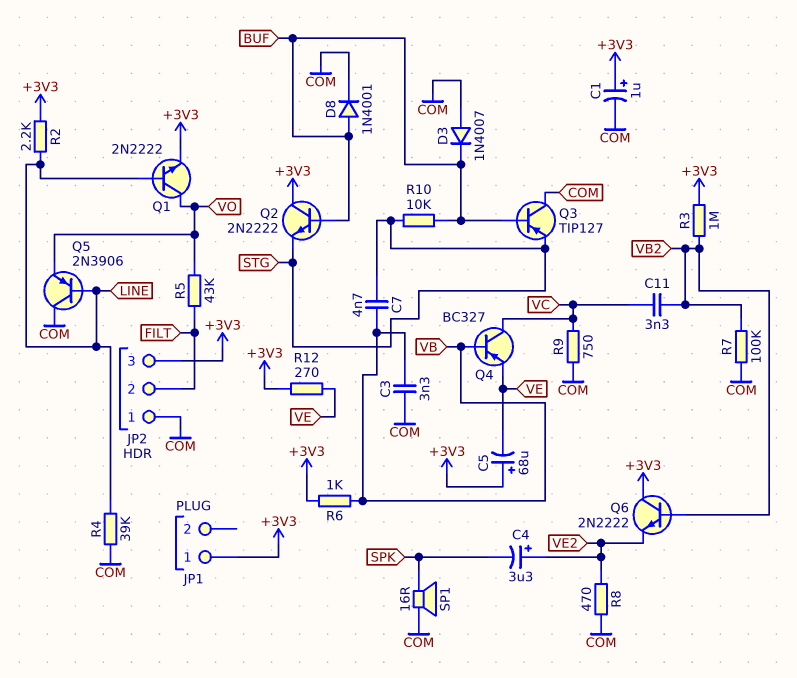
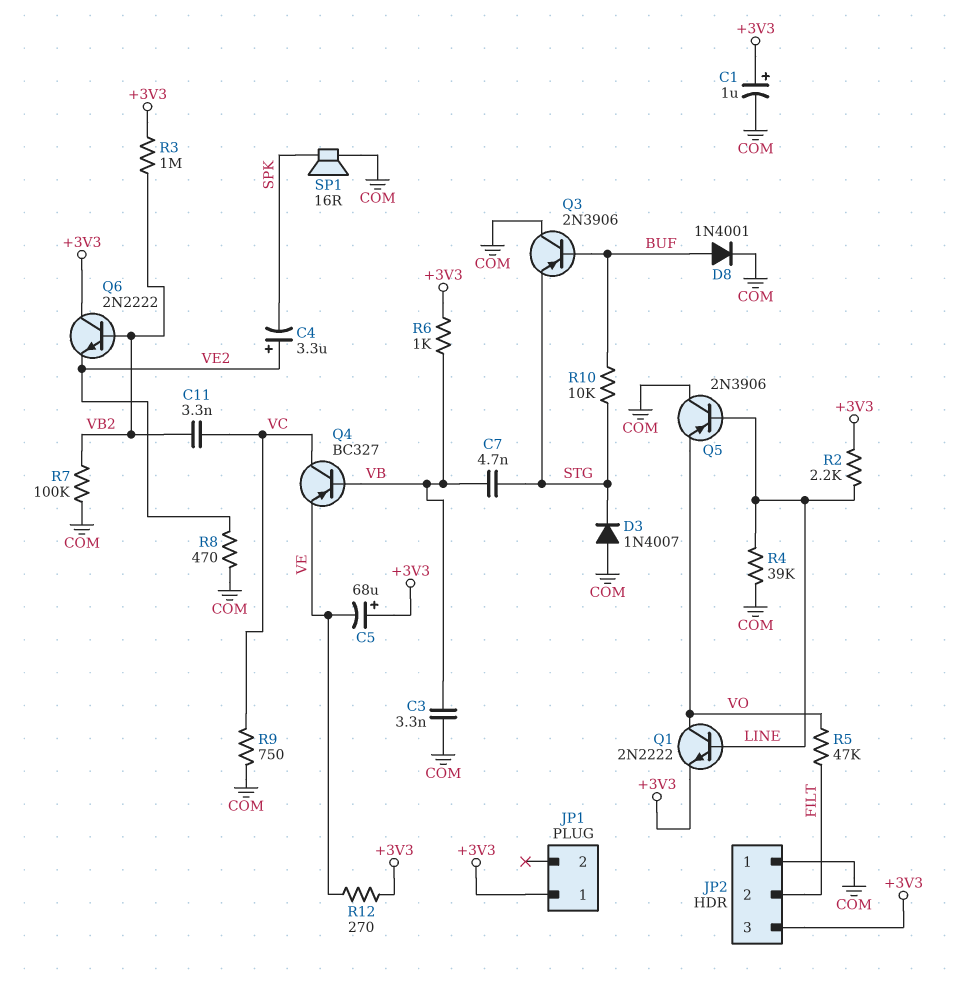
D3: diode 1N4007 (A COM, K BUF) -> diode 1N4007 (A COM, K STG)
Q2: NPN 2N2222 (B BUF, C +3V3, E STG) -> none
Q3: PNP TIP127 (B BUF, C COM, E STG) -> PNP 2N3906 (B BUF, C COM, E STG)
R5: 43k (FILT, VO) -> 47k (FILT, VO)

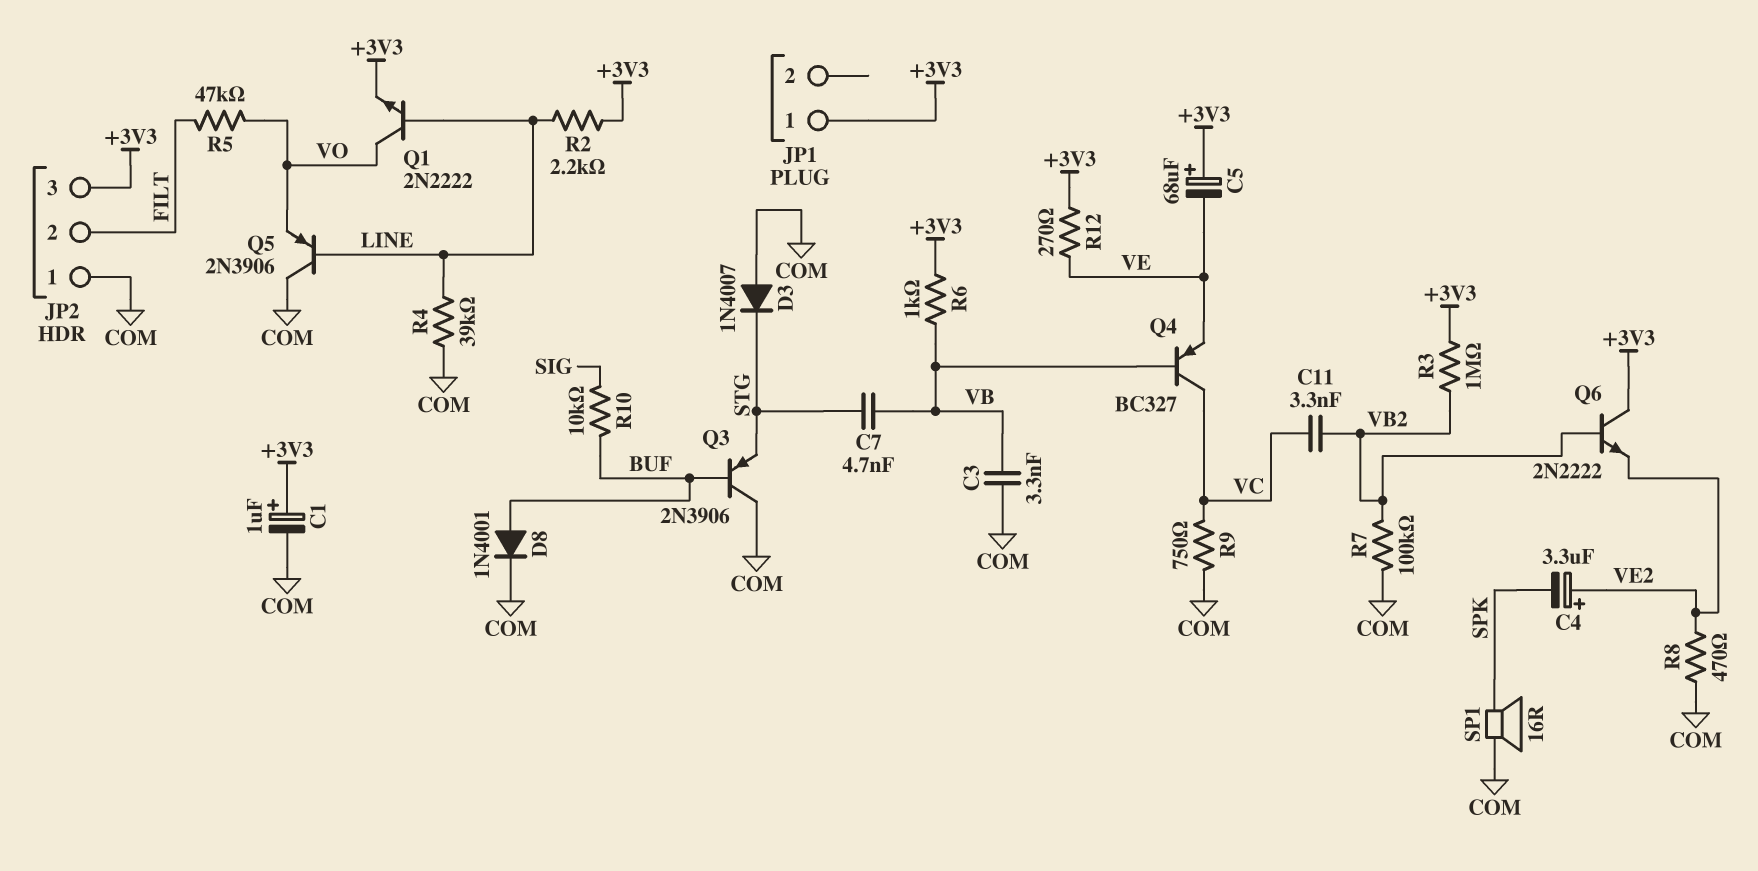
R10: 10k (BUF, STG) -> 10k (BUF, SIG)

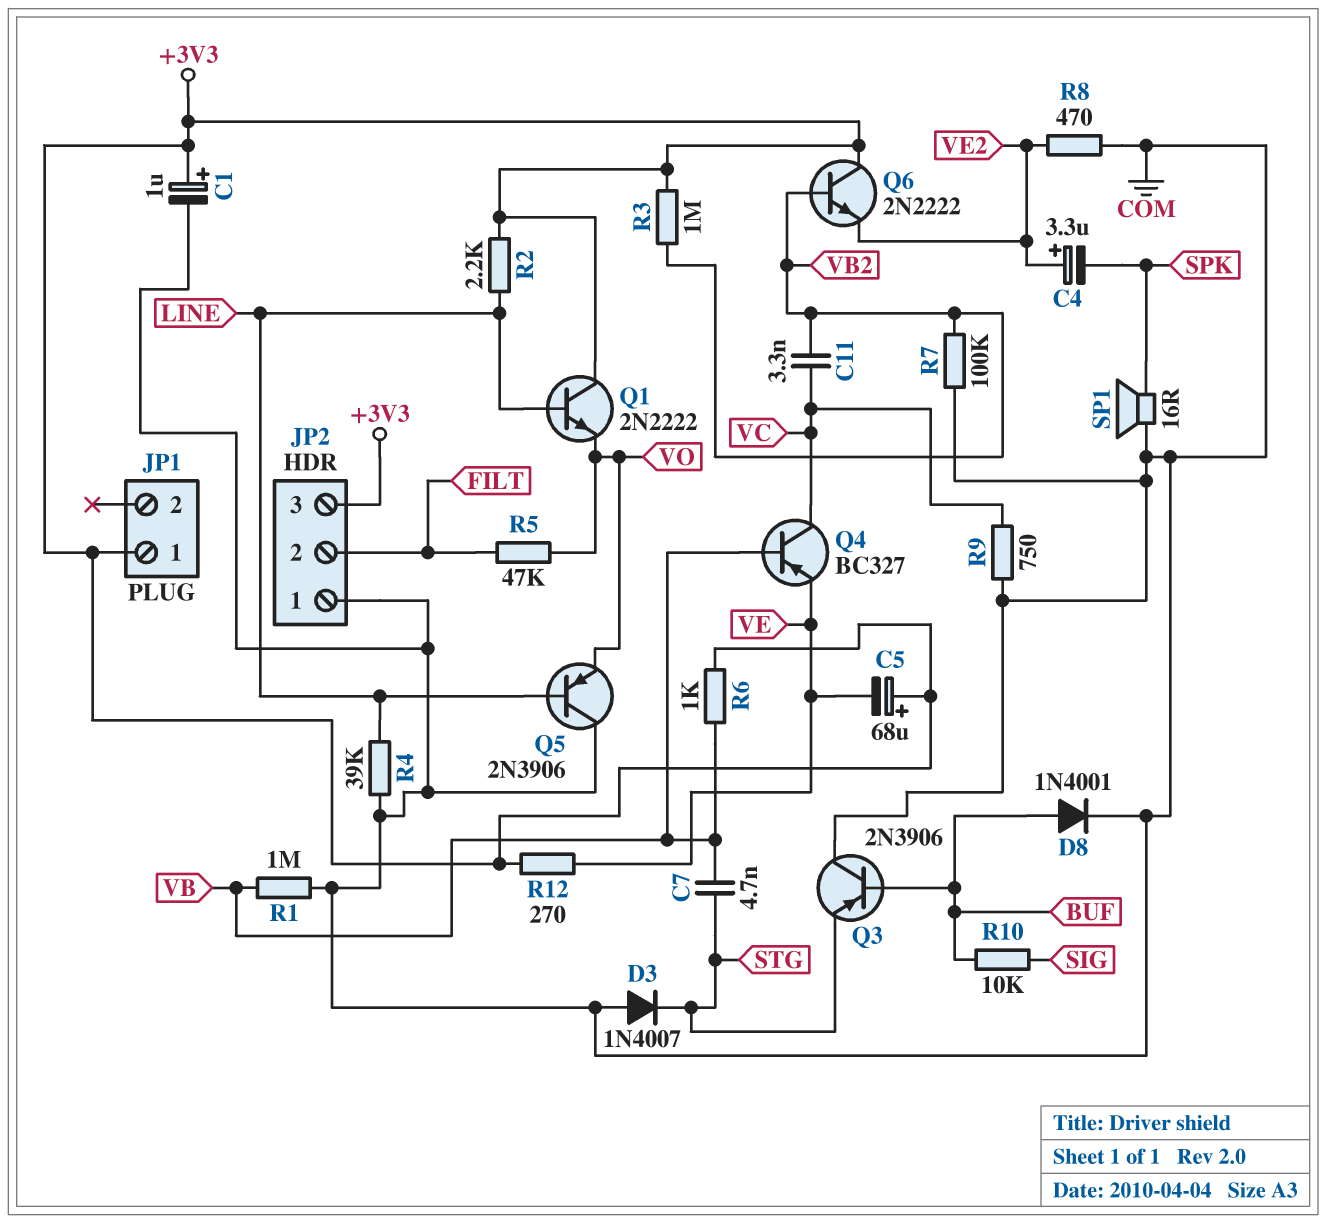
C3: 3.3nF (COM, VB) -> none
Q1: NPN 2N2222 (B LINE, C VO, E +3V3) -> NPN 2N2222 (B LINE, C +3V3, E VO)
R1: none -> 1M (COM, VB)

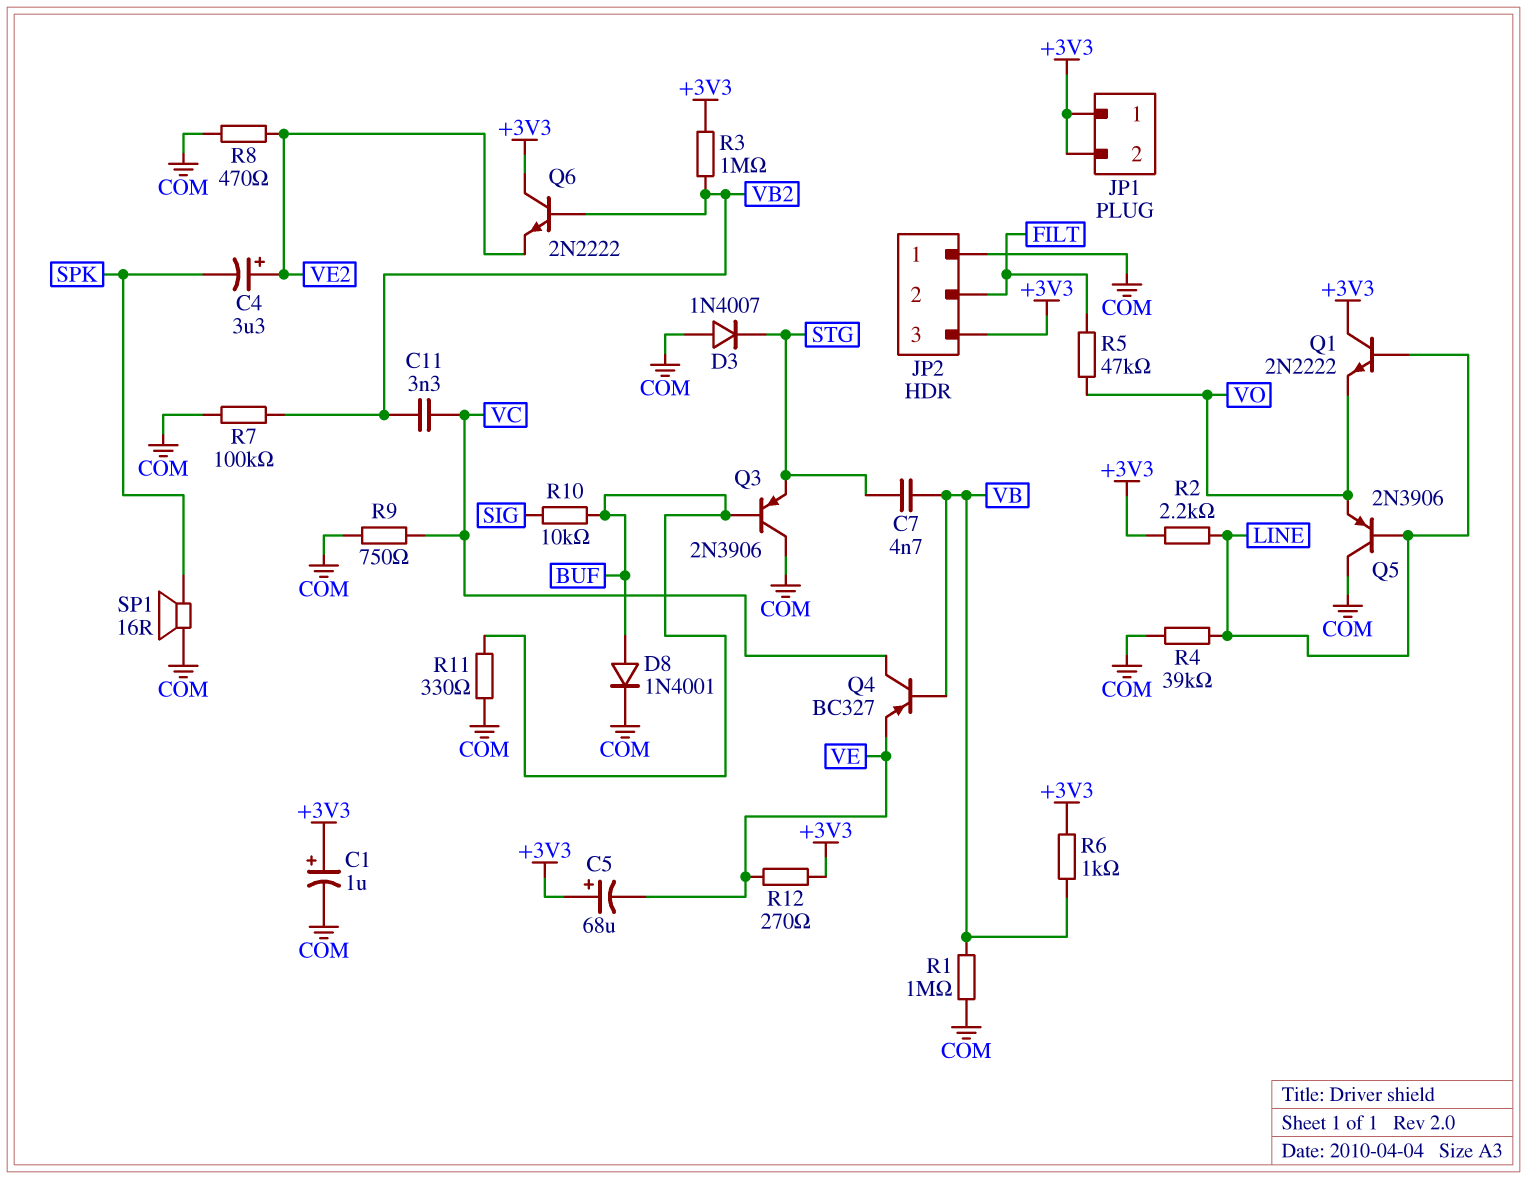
JP1 pin 2: none -> +3V3
R11: none -> 330 (BUF, COM)

